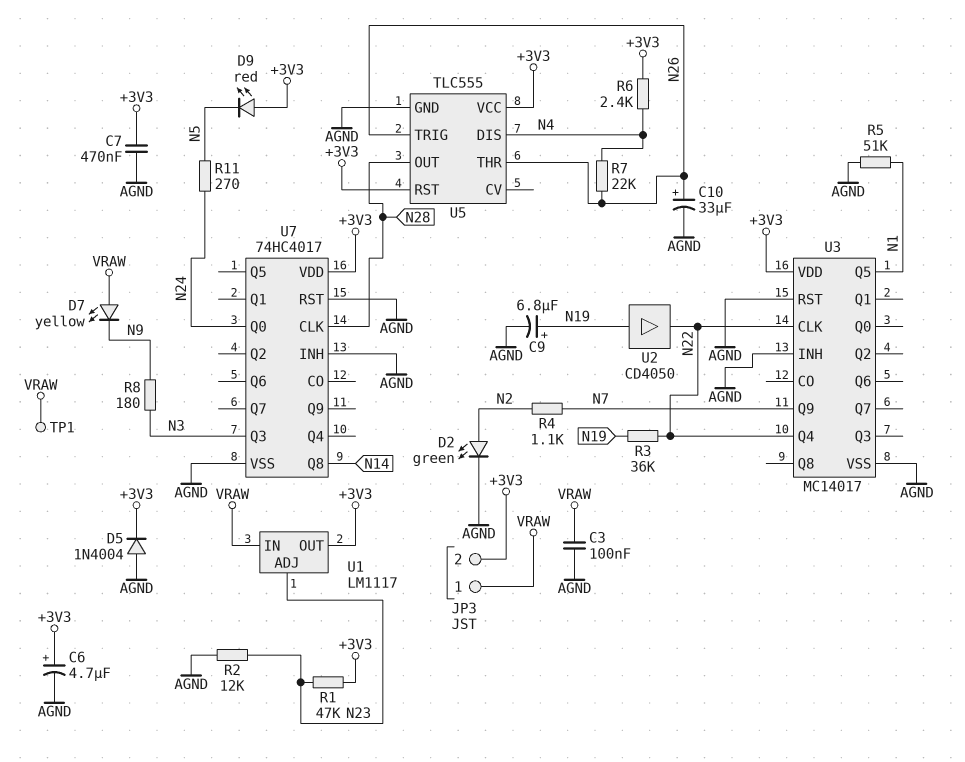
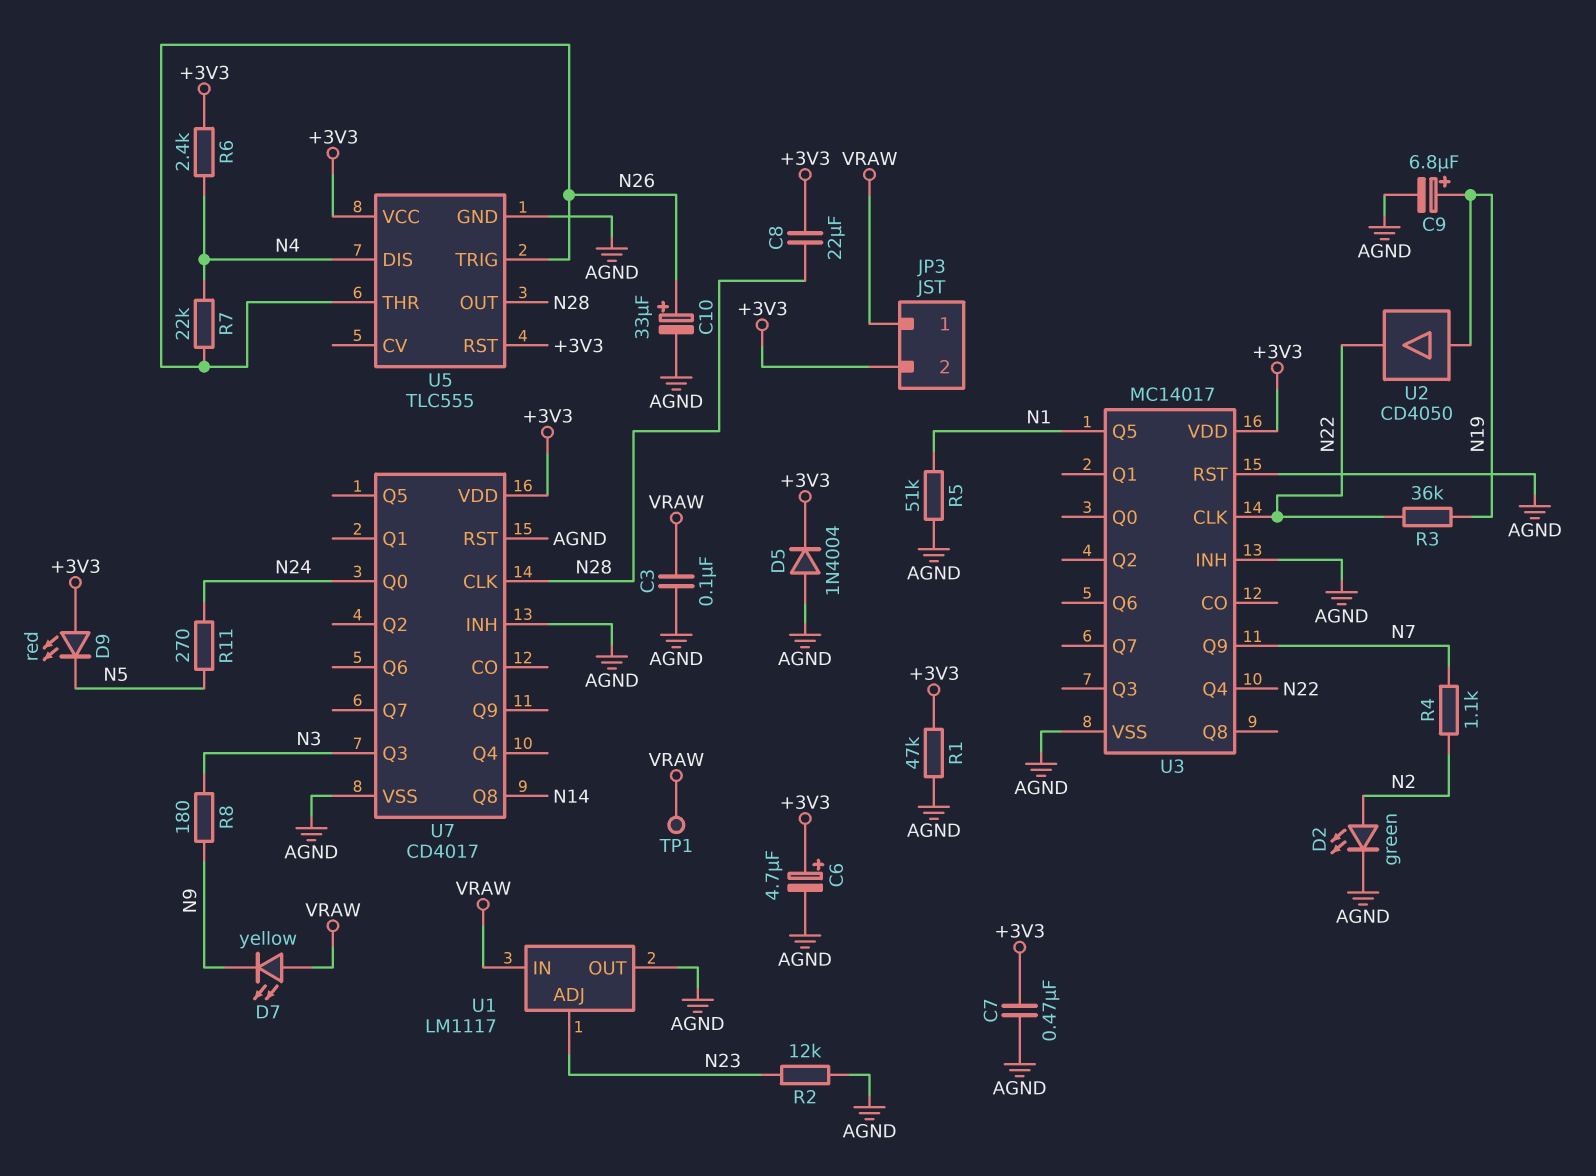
C8: none -> 22uF (+3V3, N28)
R1: 47k (+3V3, N23) -> 47k (+3V3, AGND)
U1 pin OUT: +3V3 -> AGND
U7: 74HC4017 -> CD4017

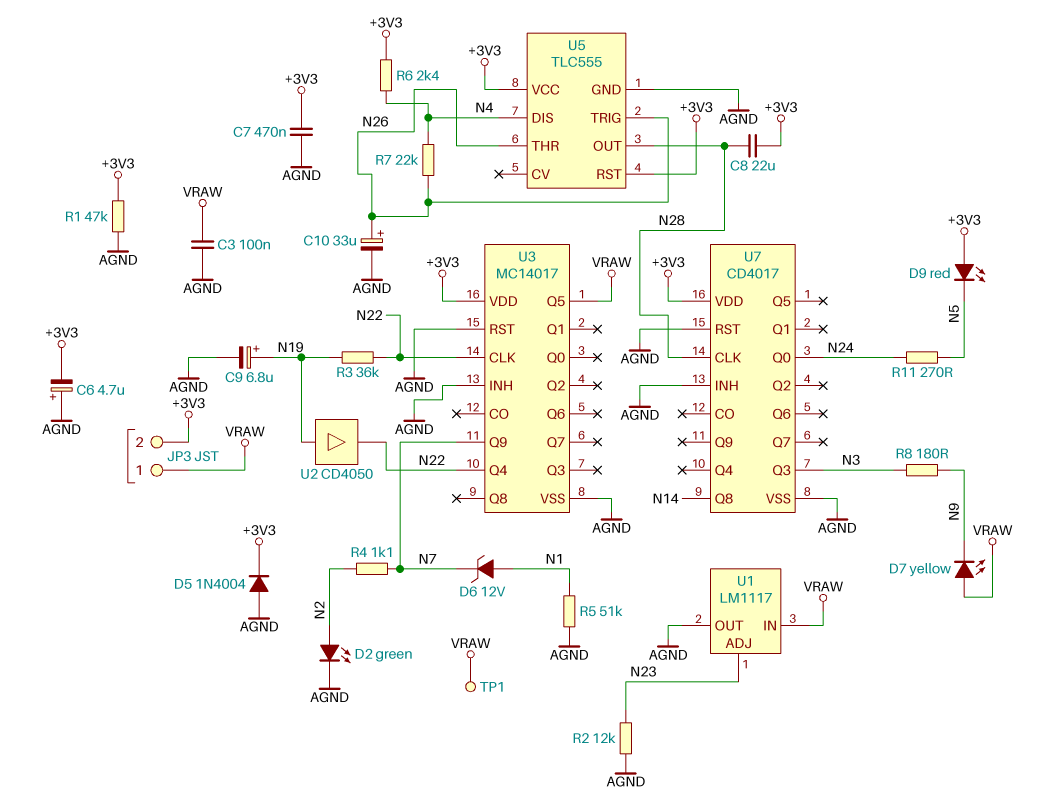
C6: 4.7uF (plus +3V3, minus AGND) -> 4.7uF (plus AGND, minus +3V3)
D6: none -> zener 12V (A N1, K N7)
U3 pin Q5: N1 -> VRAW

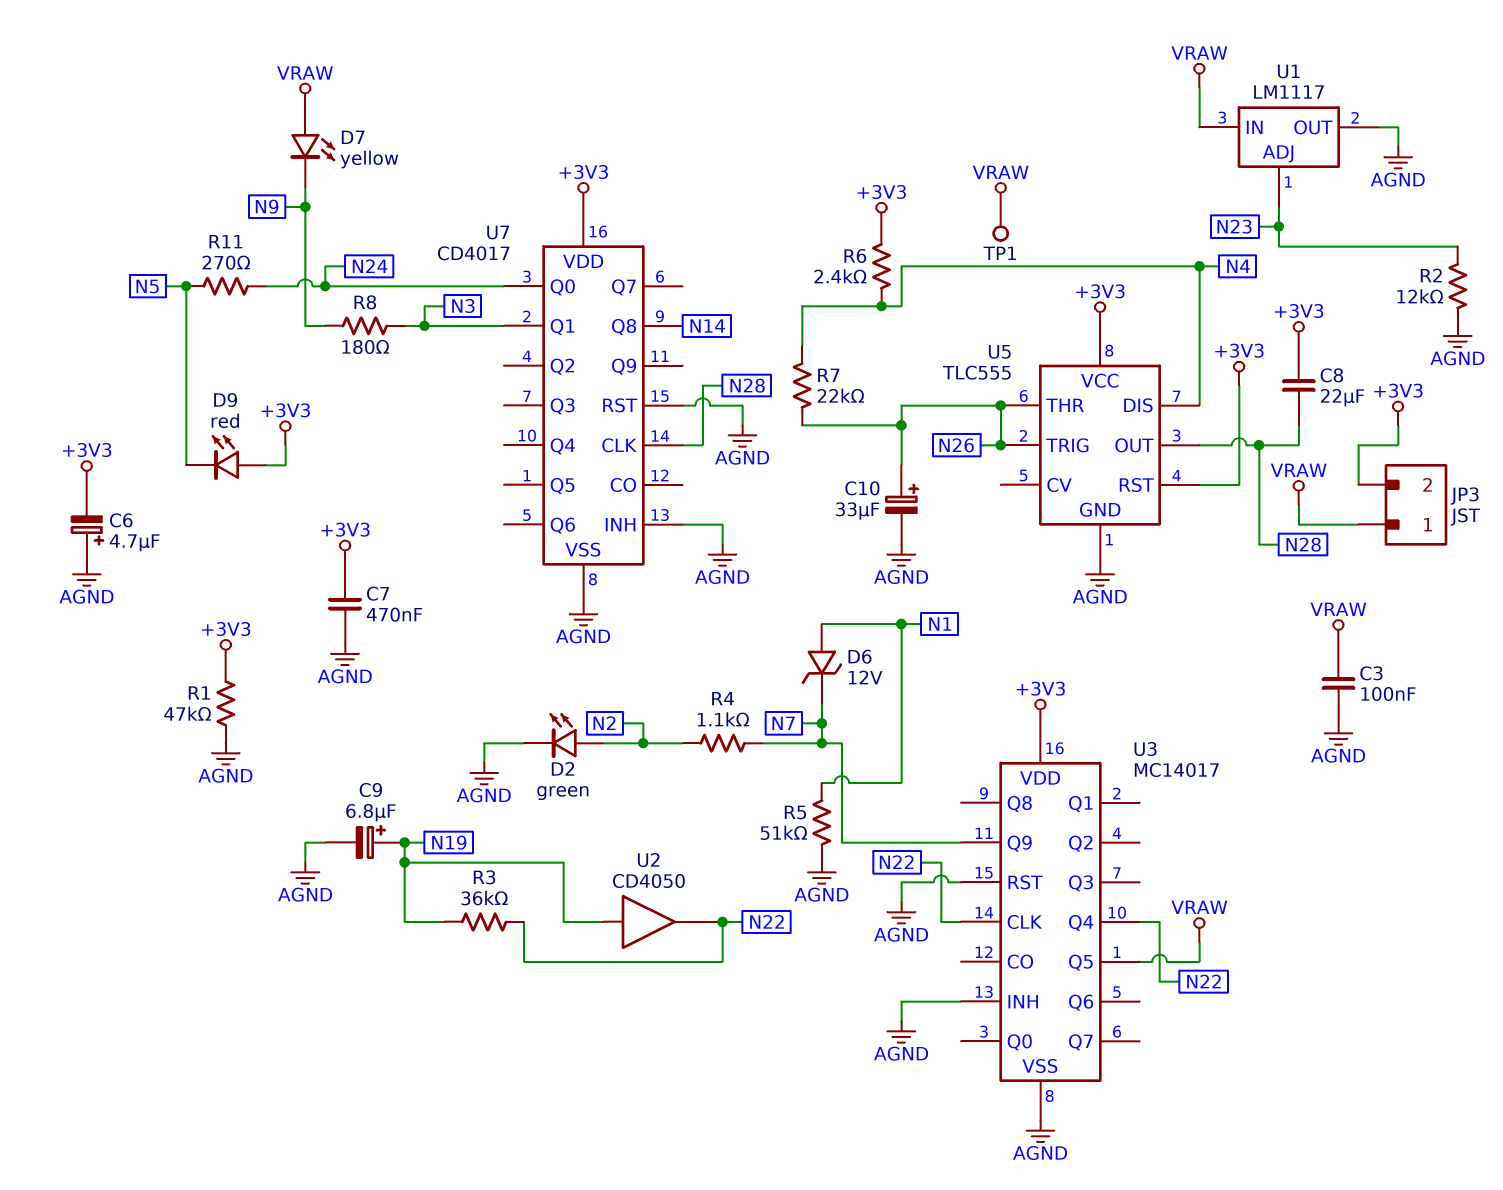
D5: diode 1N4004 (A AGND, K +3V3) -> none
U7 pin Q1: none -> N3
U7 pin Q3: N3 -> none

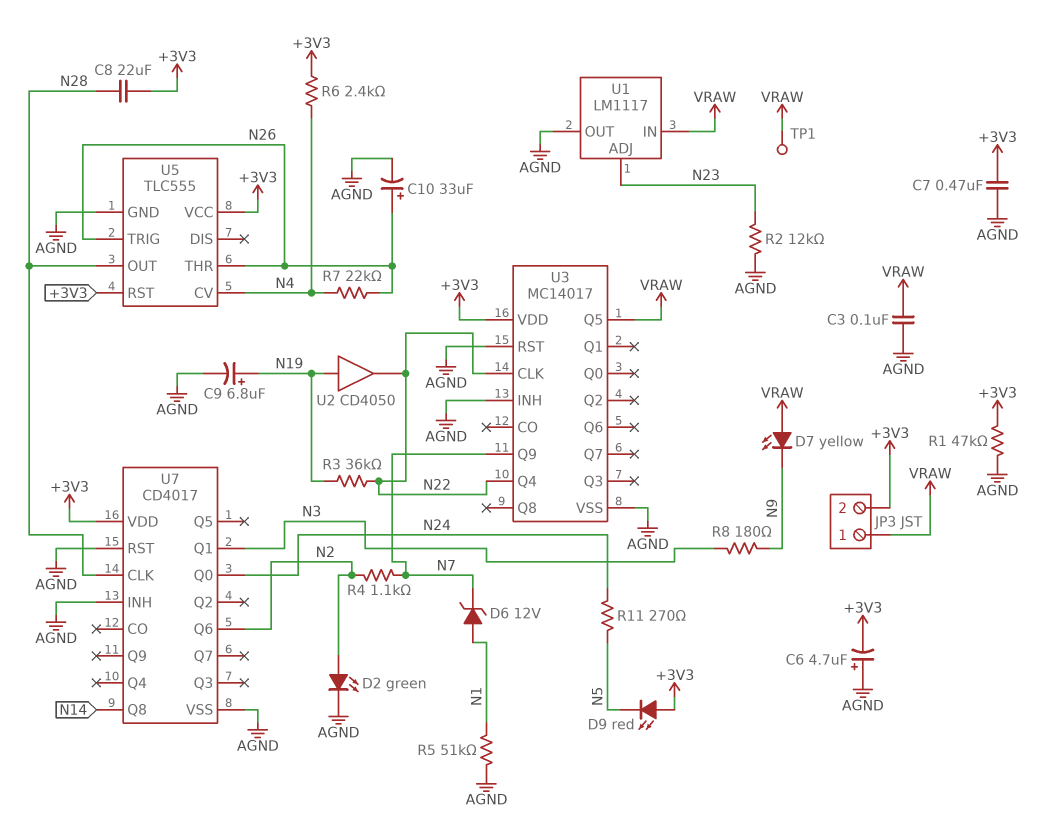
U5 pin CV: none -> N4
U5 pin DIS: N4 -> none
U7 pin Q6: none -> N2

